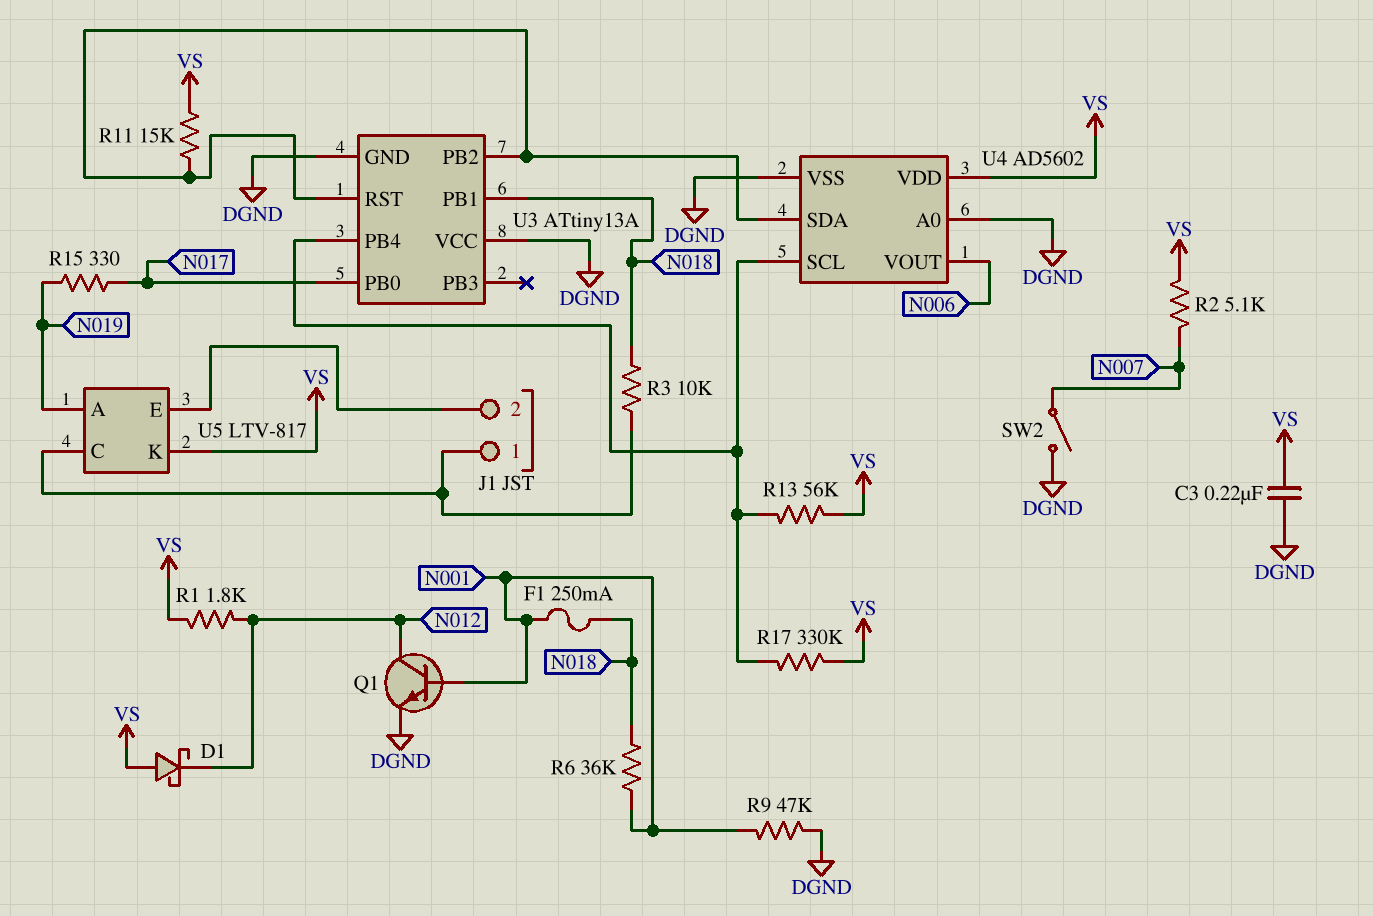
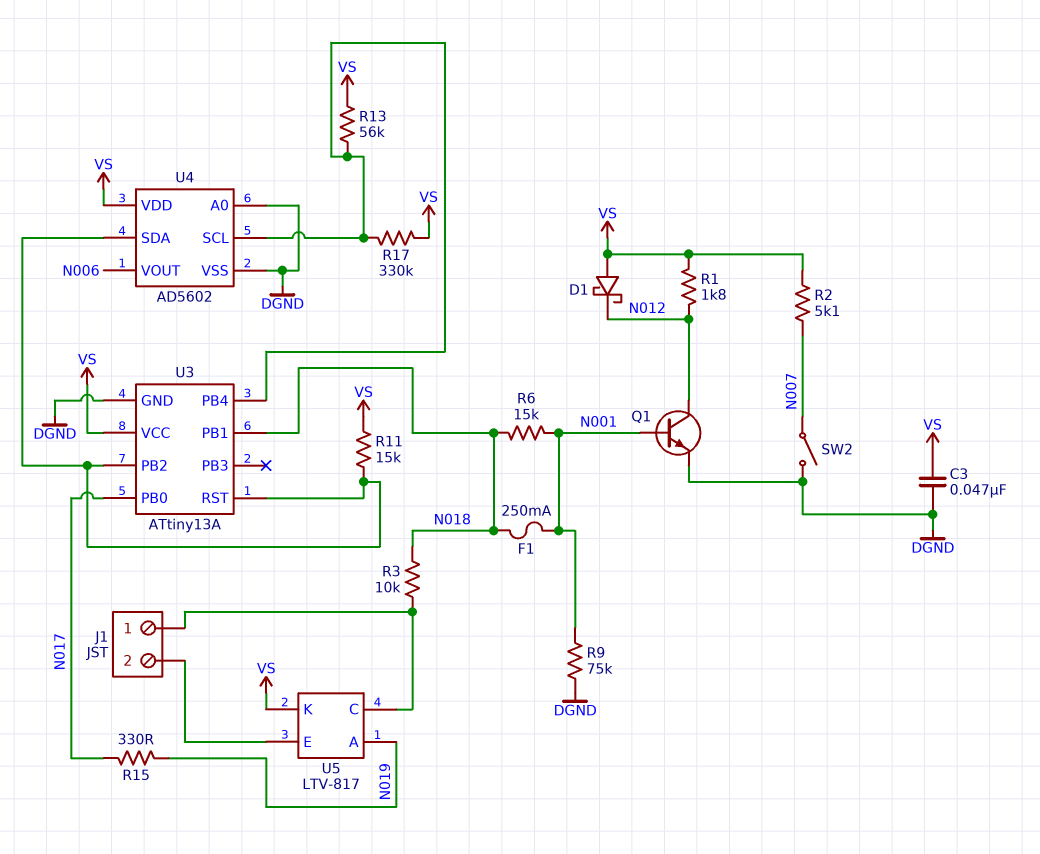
C3: 220nF (DGND, VS) -> 47nF (DGND, VS)
R6: 36k (N001, N018) -> 15k (N001, N018)
R9: 47k (DGND, N001) -> 75k (DGND, N001)
U3 pin VCC: DGND -> VS

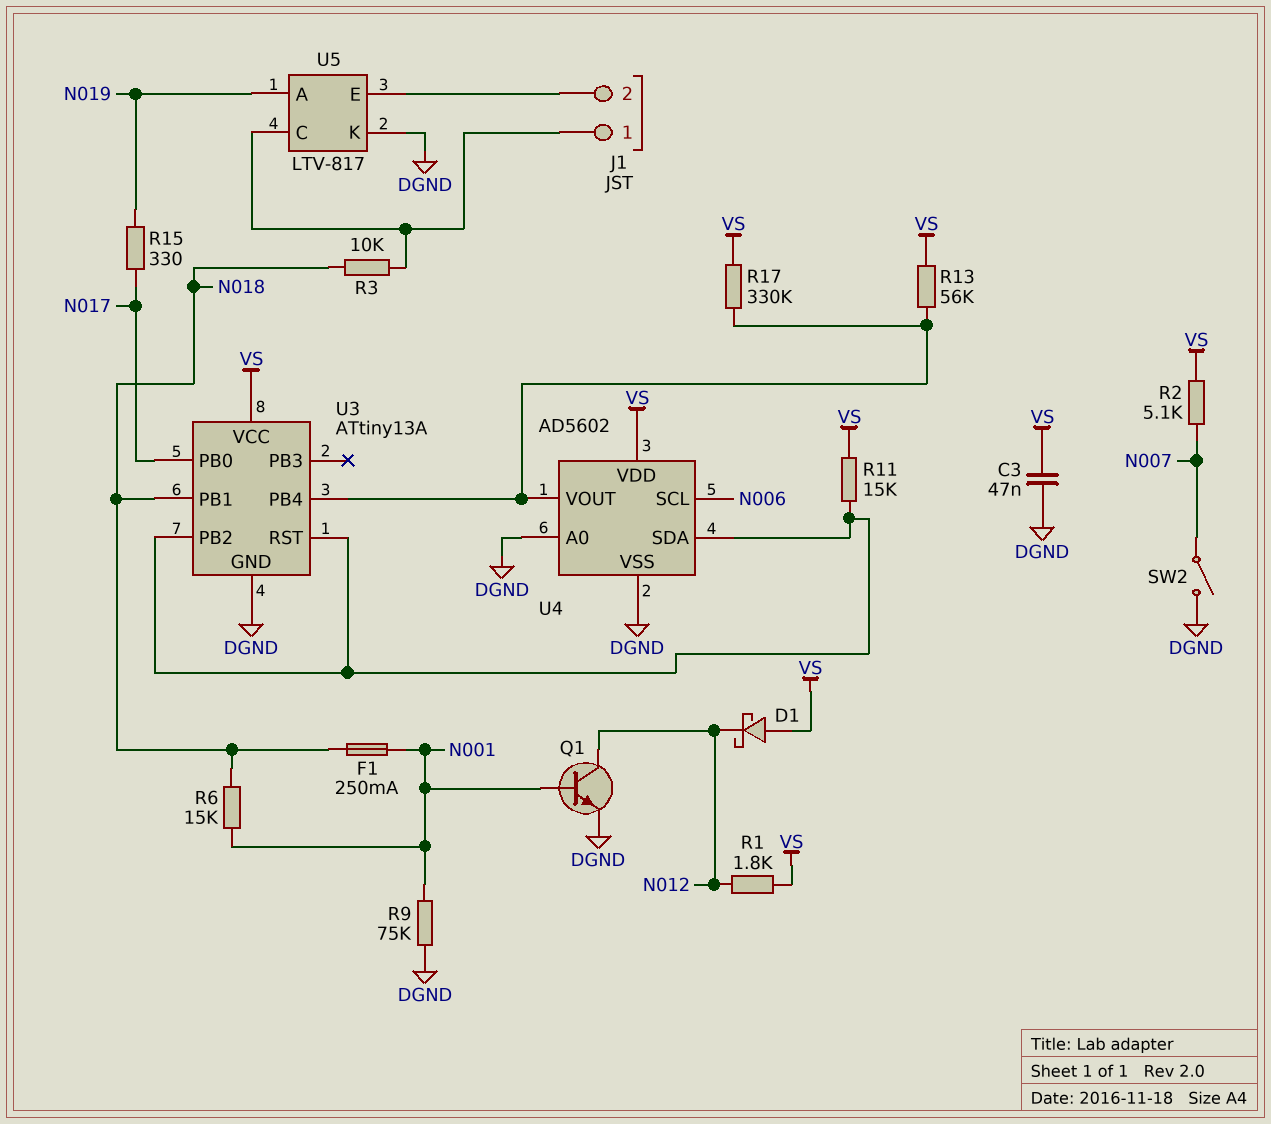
U4 pin SCL: U3/PB4 -> N006
U4 pin VOUT: N006 -> U3/PB4
U5 pin K: VS -> DGND

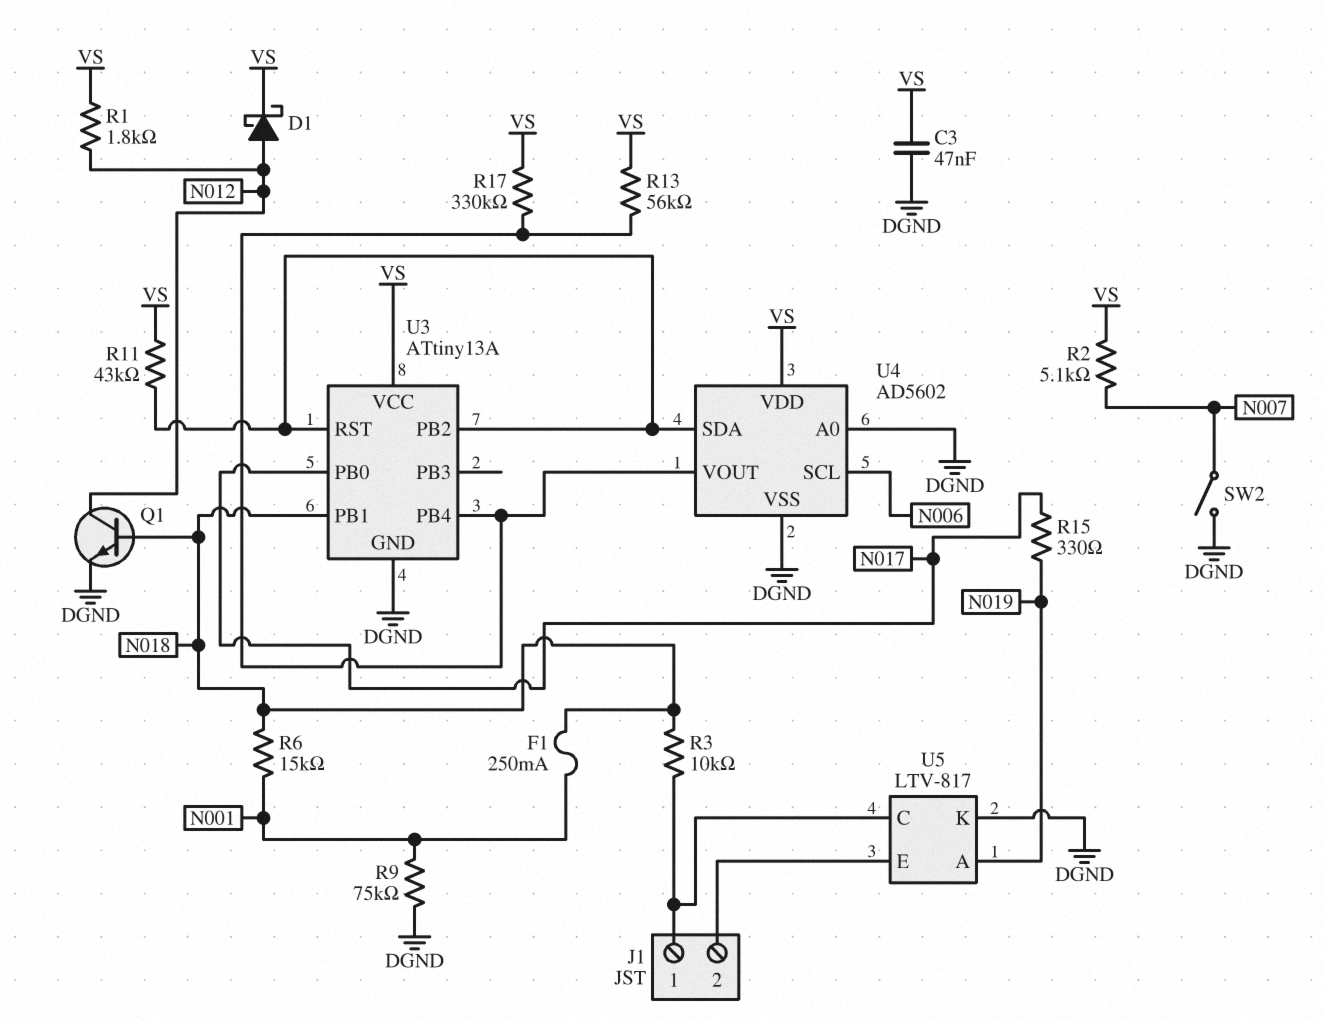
D1: schottky (A VS, K N012) -> schottky (A N012, K VS)
Q1: NPN (B N001, C N012, E DGND) -> NPN (B N018, C N012, E DGND)
R11: 15k (U3/PB2, VS) -> 43k (U3/PB2, VS)

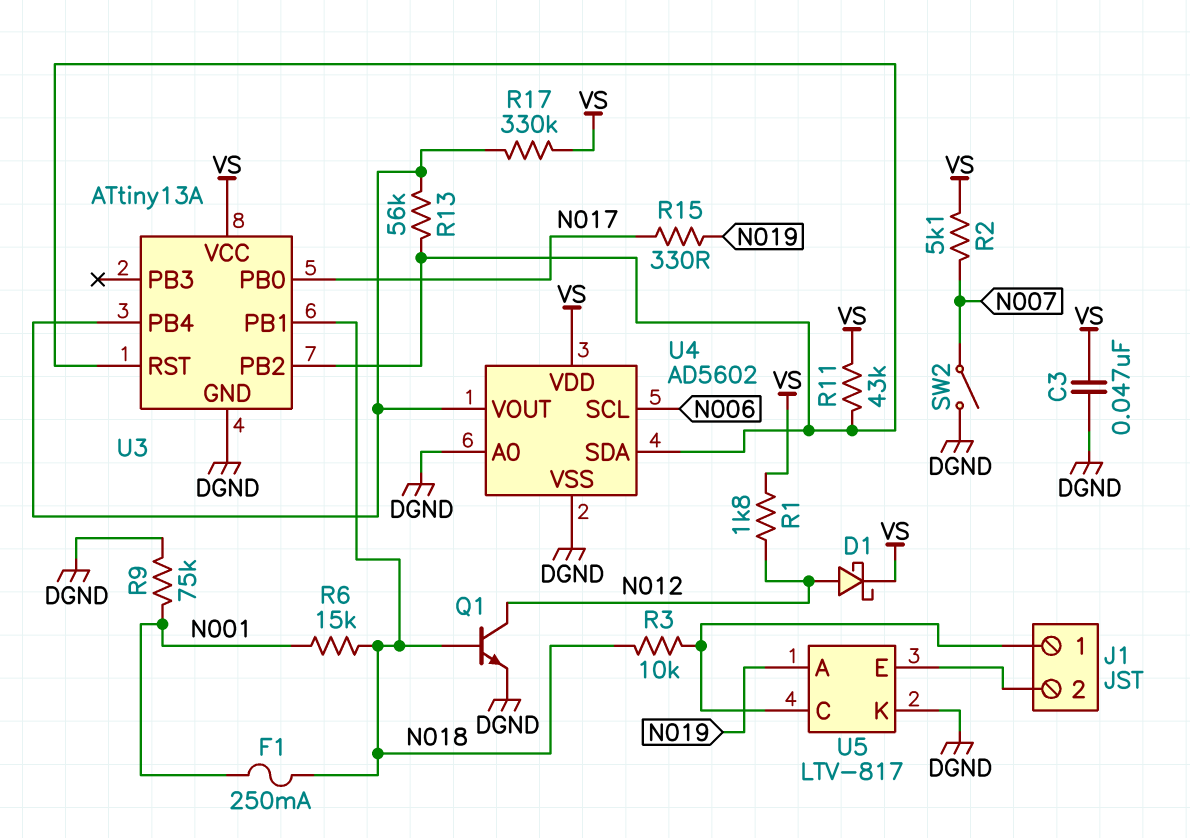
R13: 56k (U3/PB4, VS) -> 56k (U3/PB2, U3/PB4)

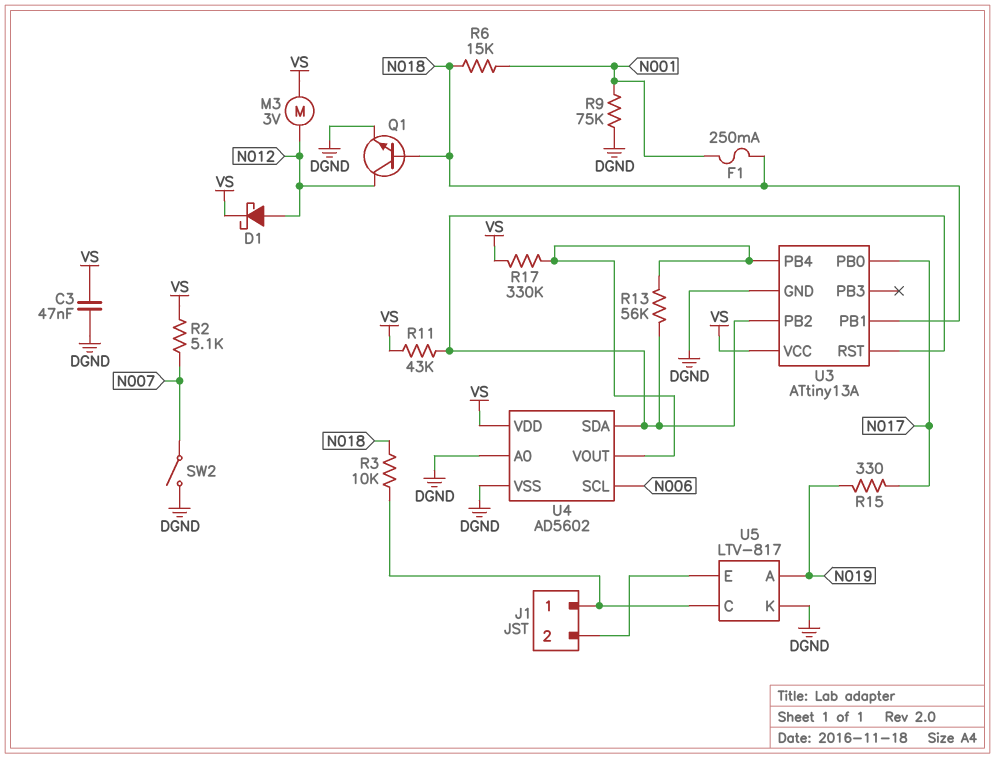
M3: none -> motor 3V (N012, VS)
R1: 1.8k (N012, VS) -> none

